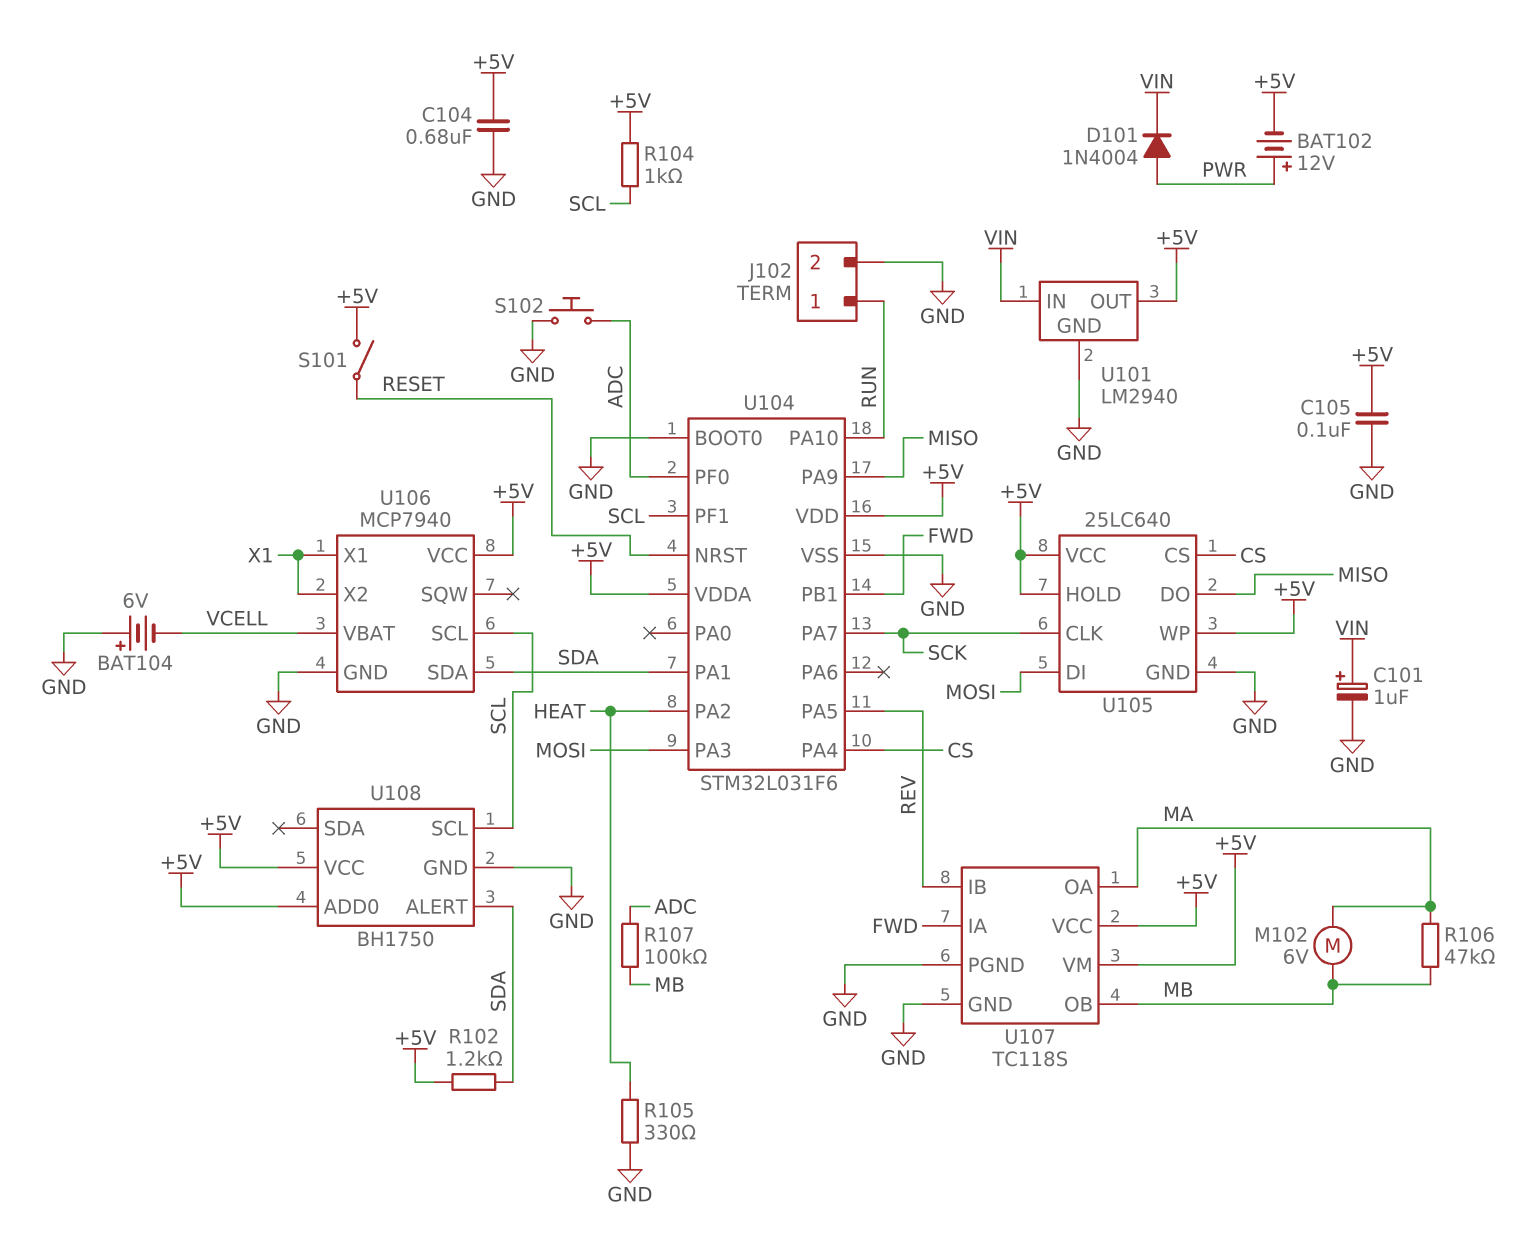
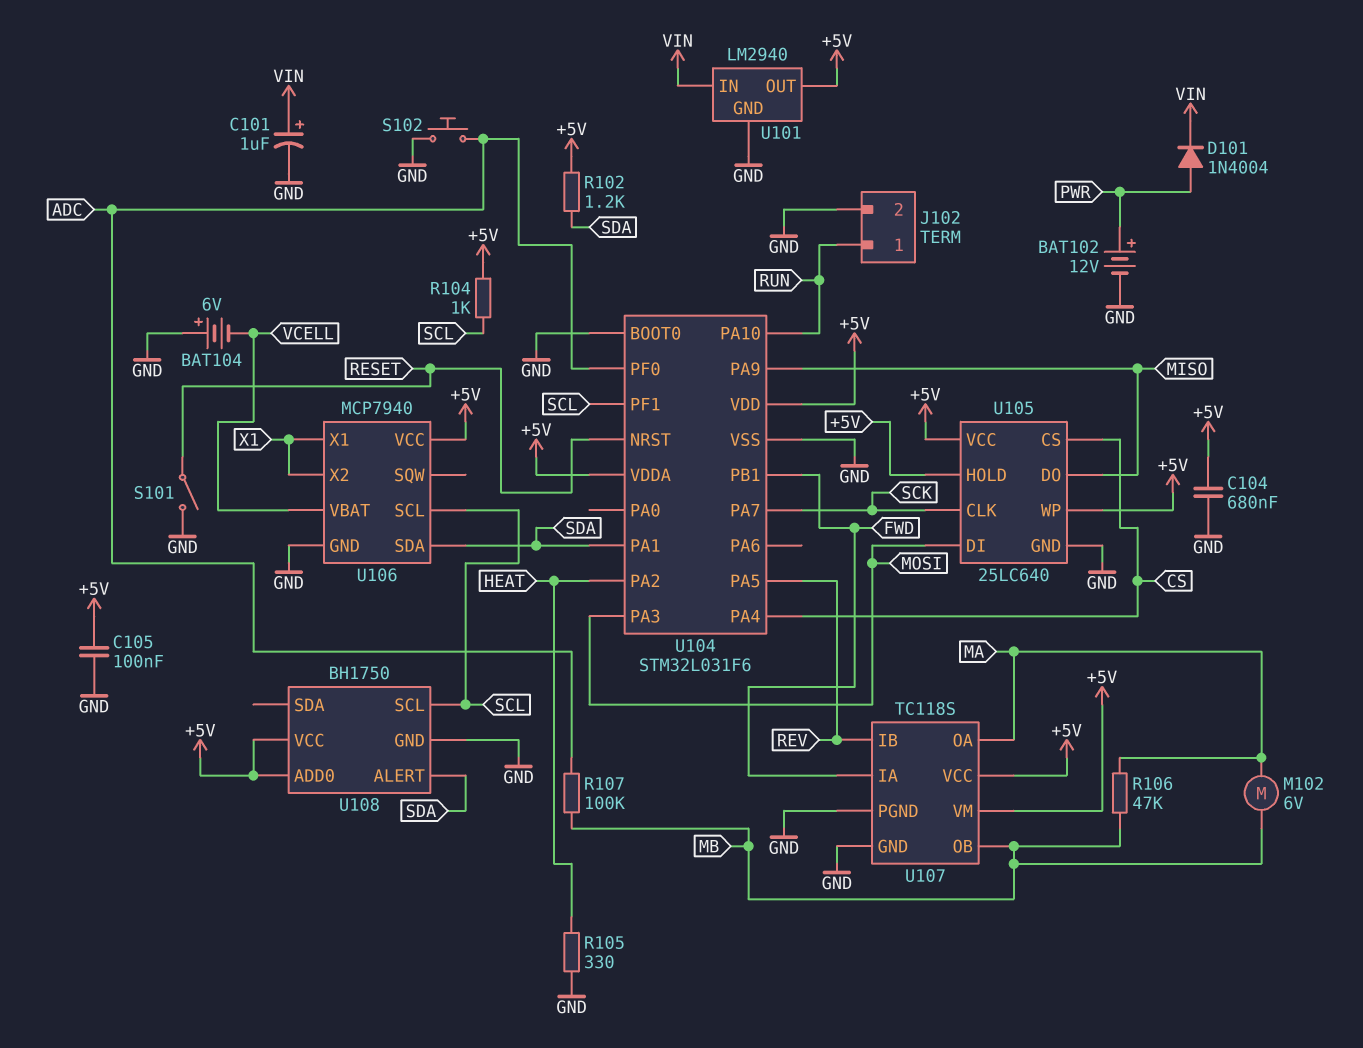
BAT102: 12V (plus PWR, minus +5V) -> 12V (plus PWR, minus GND)
S101: switch (+5V, RESET) -> switch (GND, RESET)

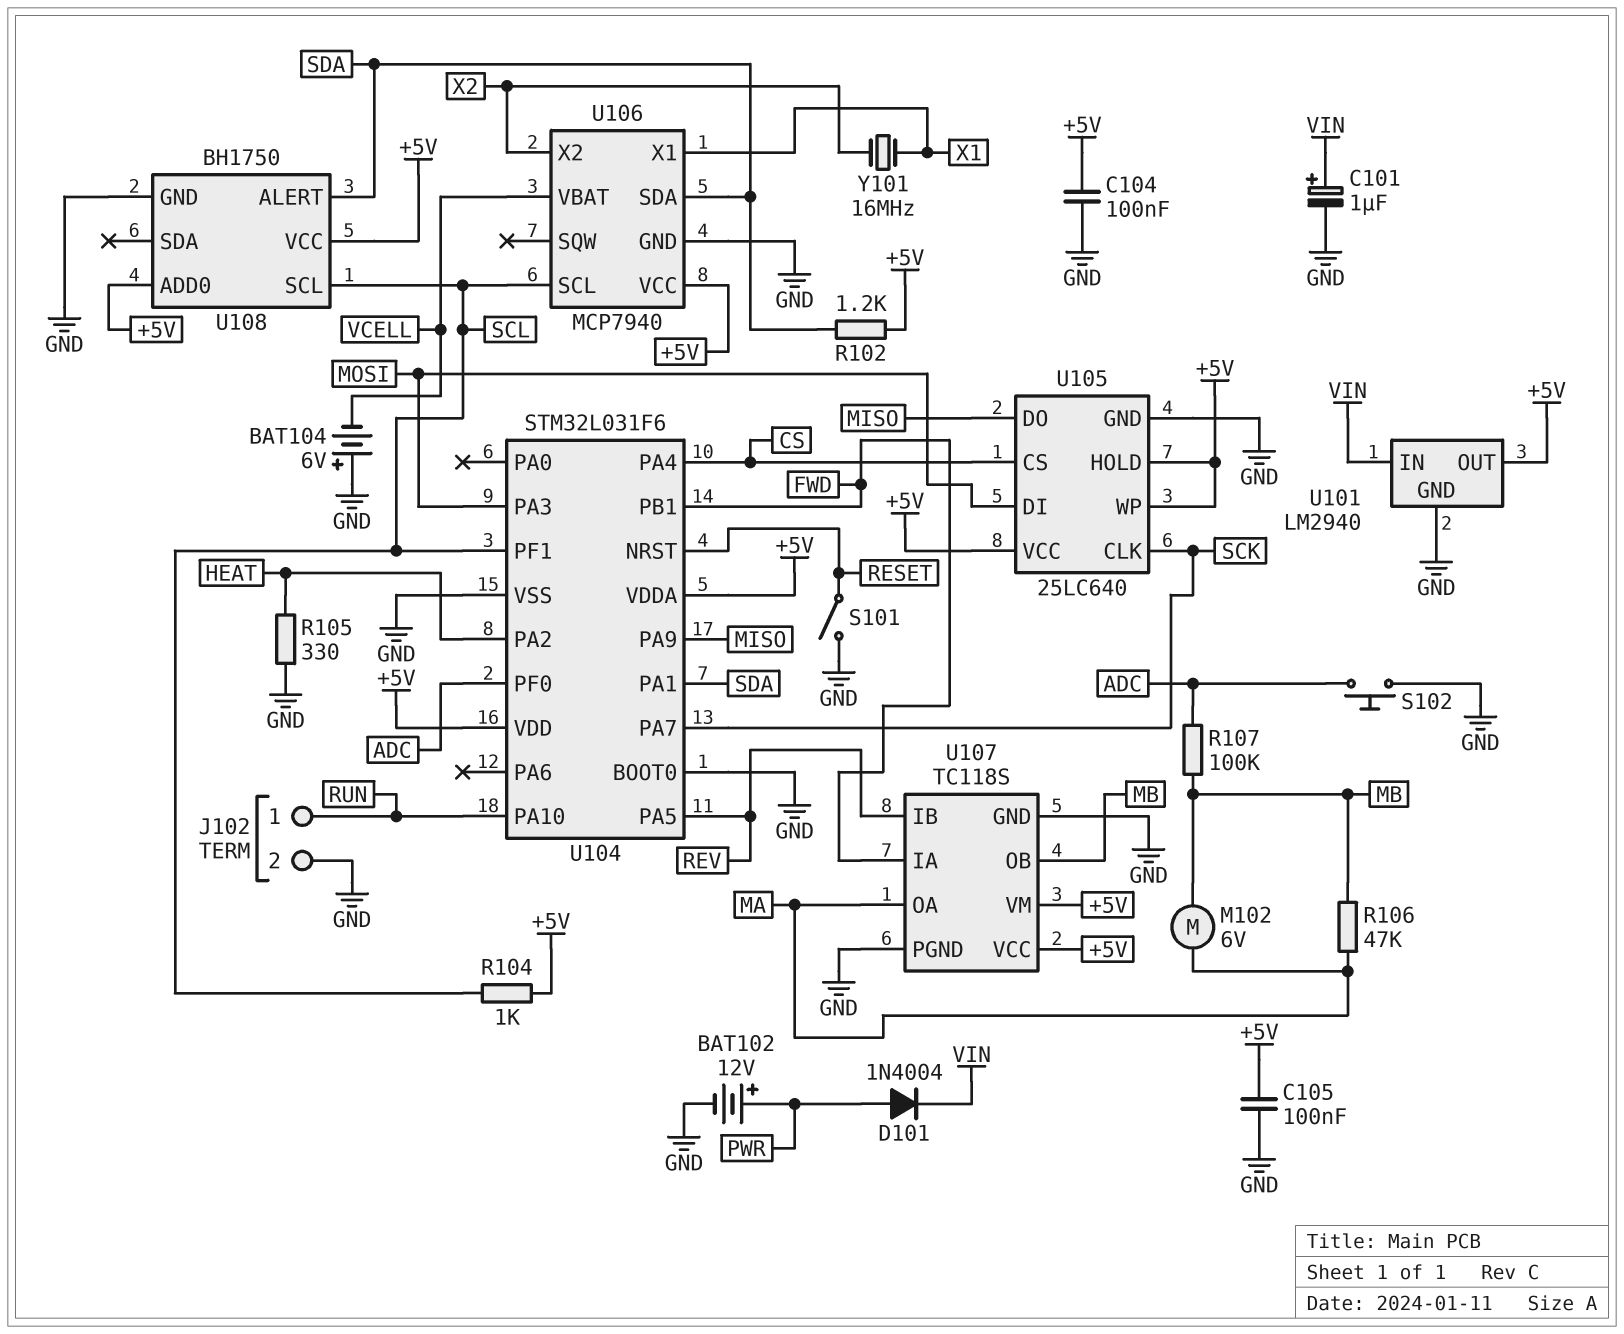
C104: 680nF (+5V, GND) -> 100nF (+5V, GND)
U106 pin X2: X1 -> X2
Y101: none -> 16MHz (X1, X2)

